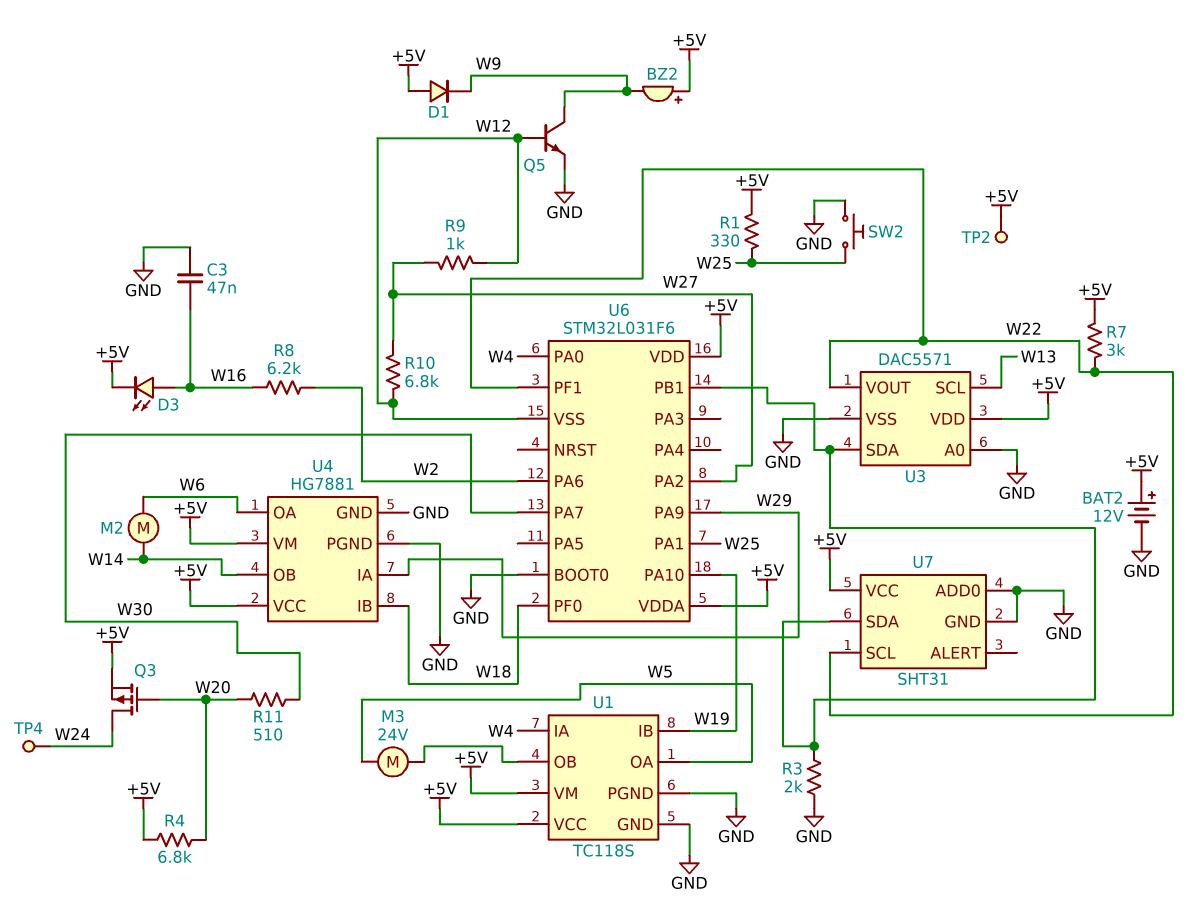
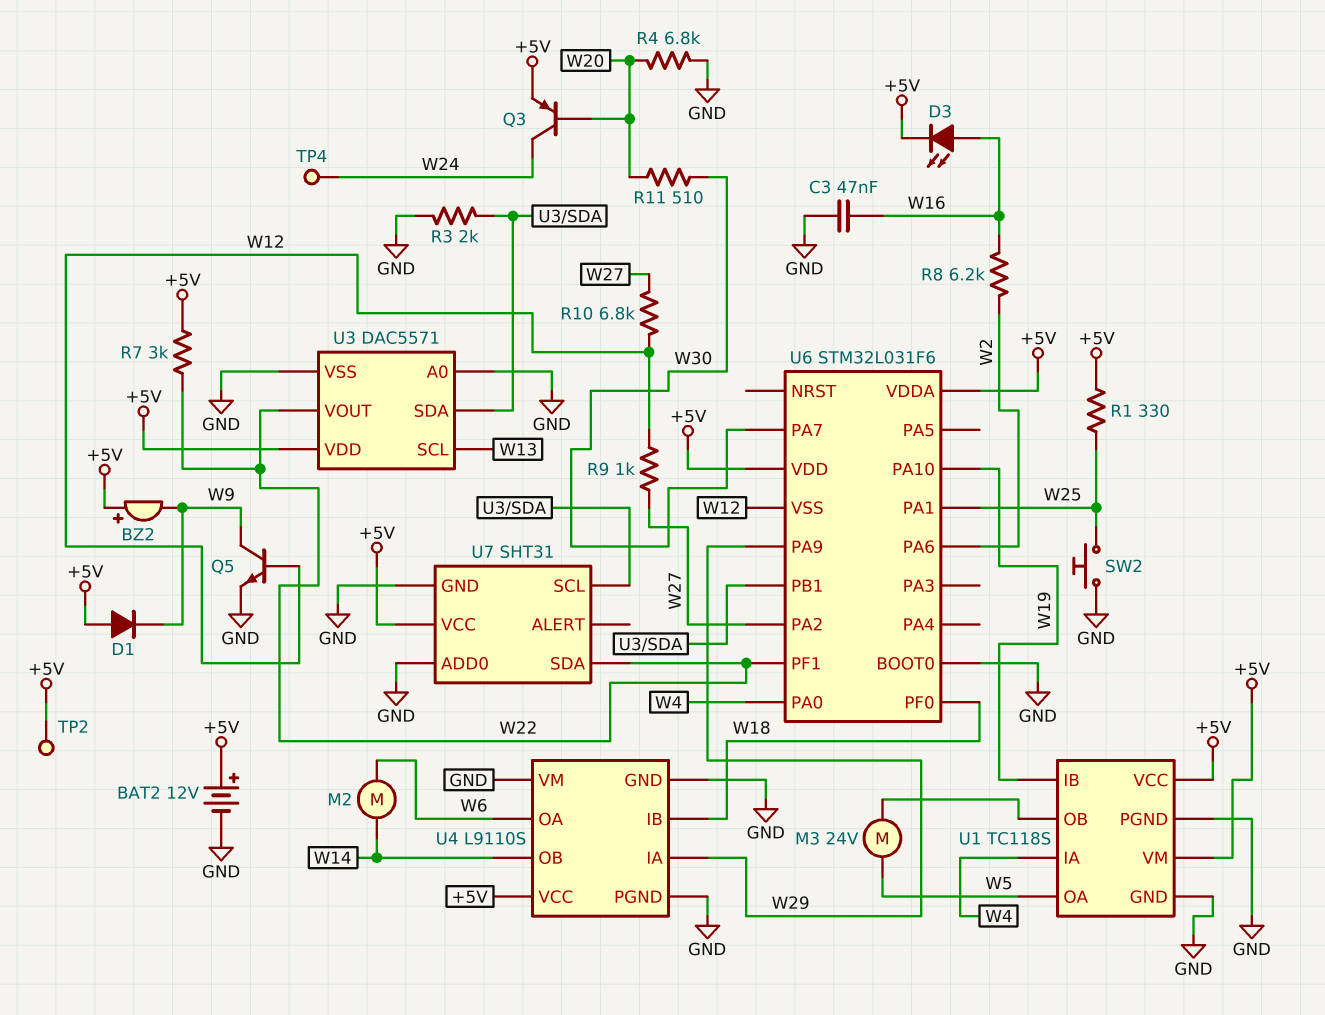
Q3: PMOS (G W20, D W24, S +5V) -> PNP (B W20, C W24, E +5V)
R4: 6.8k (+5V, W20) -> 6.8k (GND, W20)
U4: HG7881 -> L9110S
U4 pin VM: +5V -> GND
U7 pin SCL: W22 -> U3/SDA
U7 pin SDA: U3/SDA -> W22

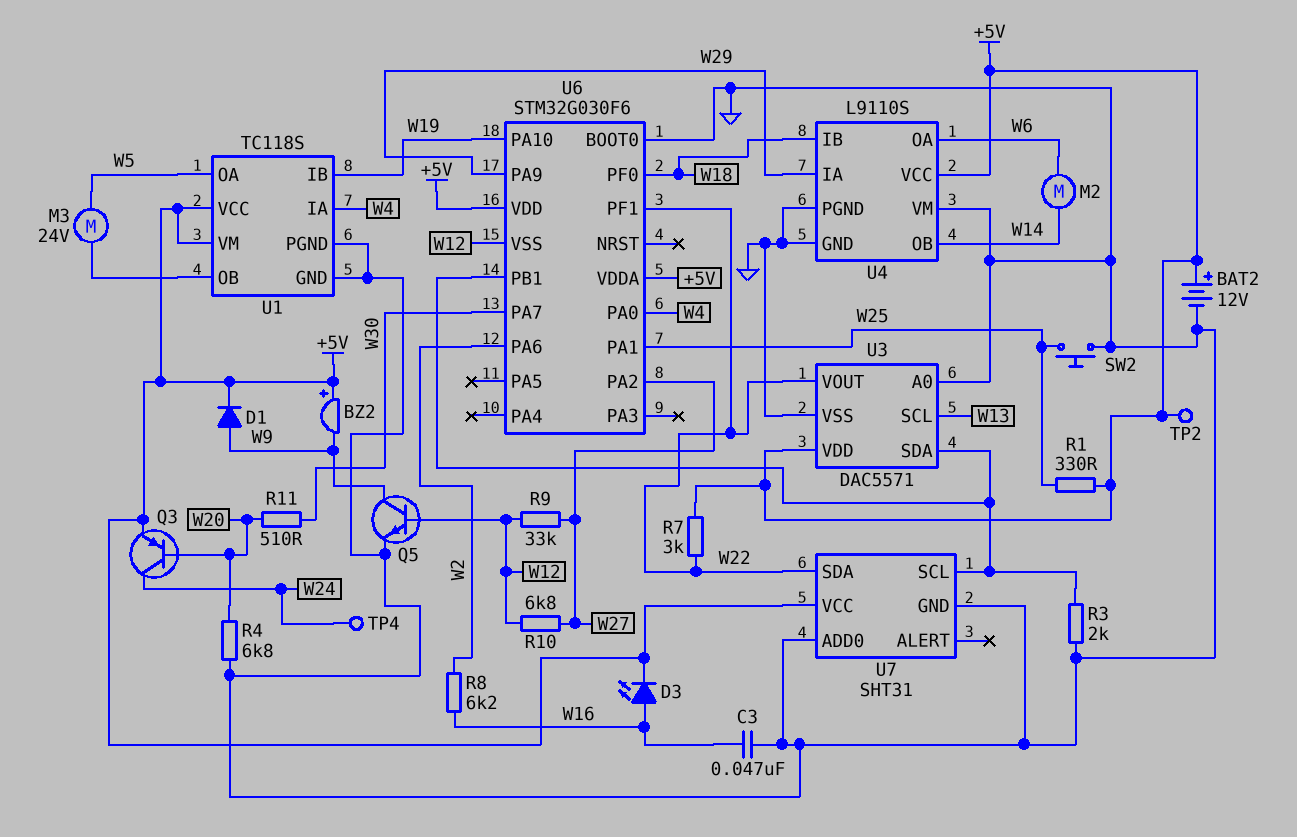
D1: diode (A +5V, K W9) -> diode (A W9, K +5V)
R9: 1k (W12, W27) -> 33k (W12, W27)
U6: STM32L031F6 -> STM32G030F6

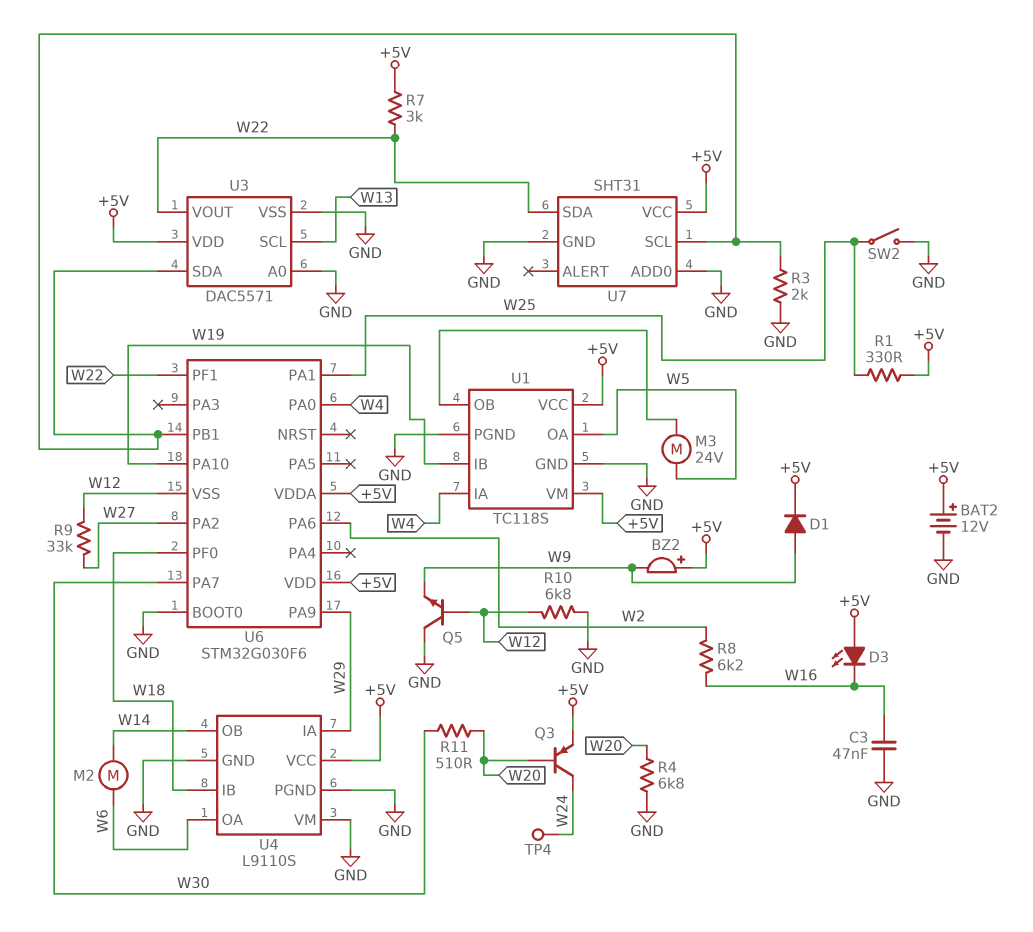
D3: LED (A W16, K +5V) -> LED (A +5V, K W16)
Q5: NPN (B W12, C W9, E GND) -> NPN (B W12, C GND, E W9)
R10: 6.8k (W12, W27) -> 6.8k (GND, W12)
SW2: button (GND, W25) -> switch (GND, W25)
TP2: test point (+5V) -> none

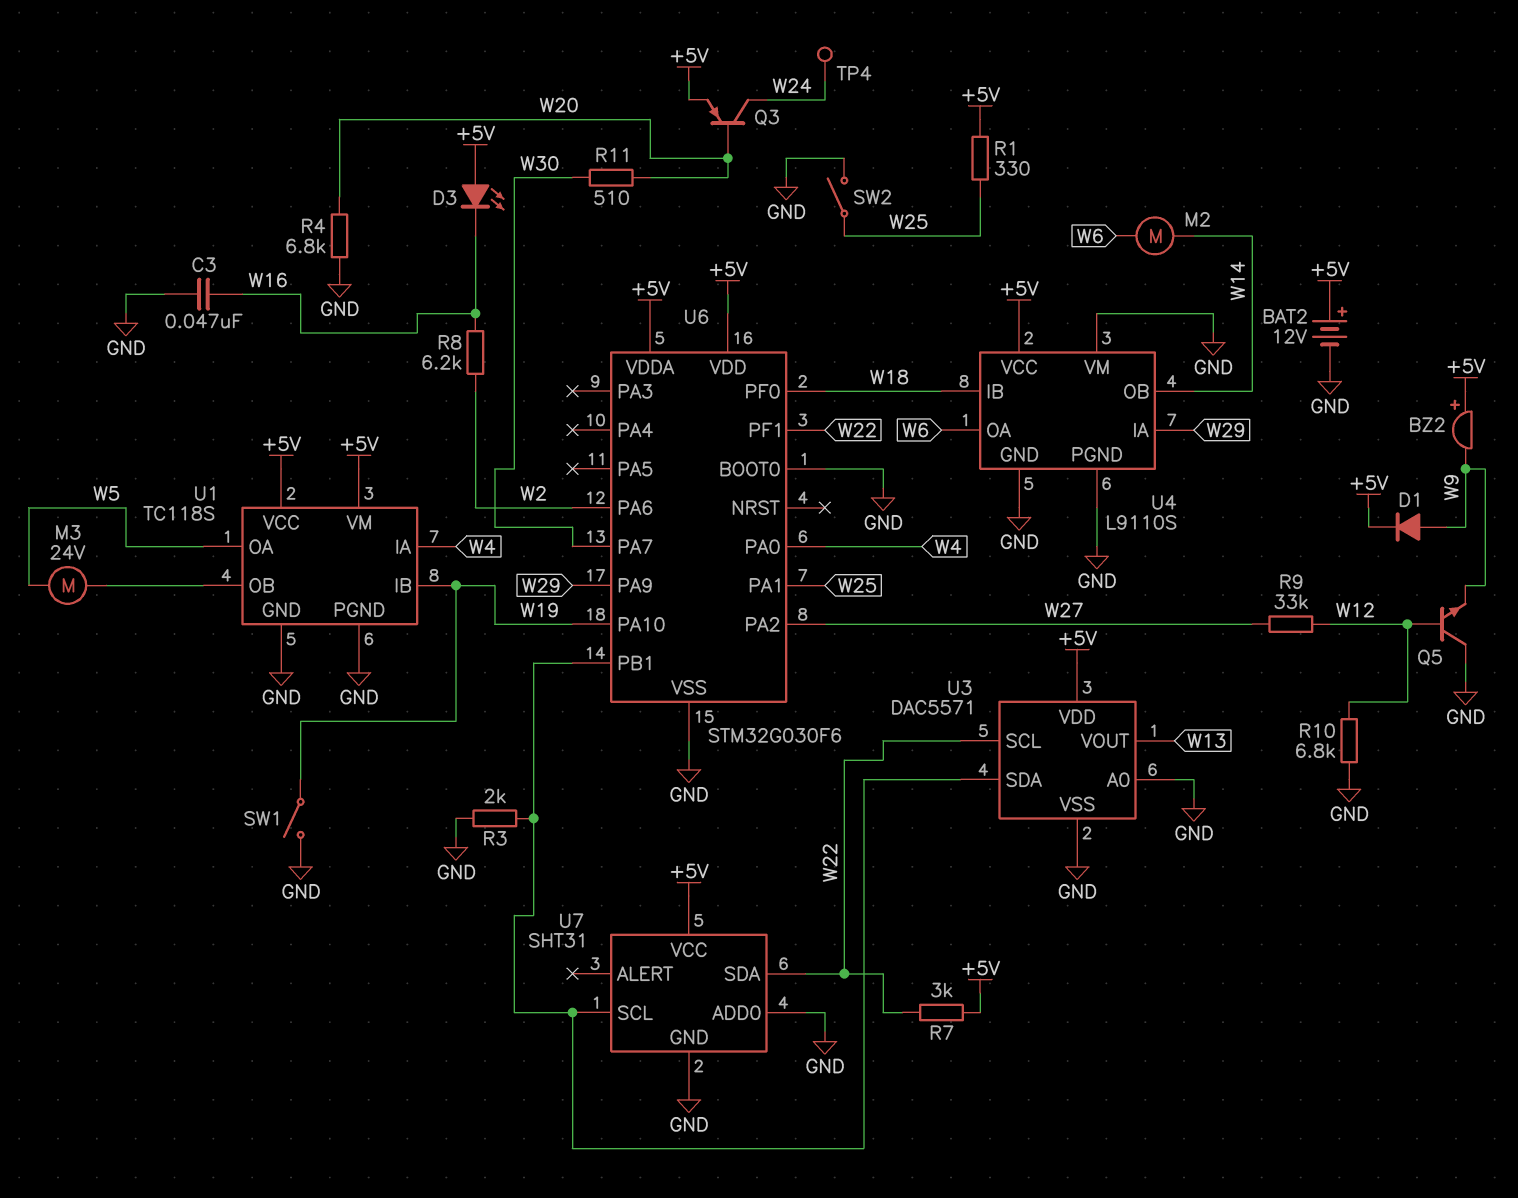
SW1: none -> switch (GND, W19)
U3 pin SCL: W13 -> W22
U3 pin VOUT: W22 -> W13
U6 pin VSS: W12 -> GND

